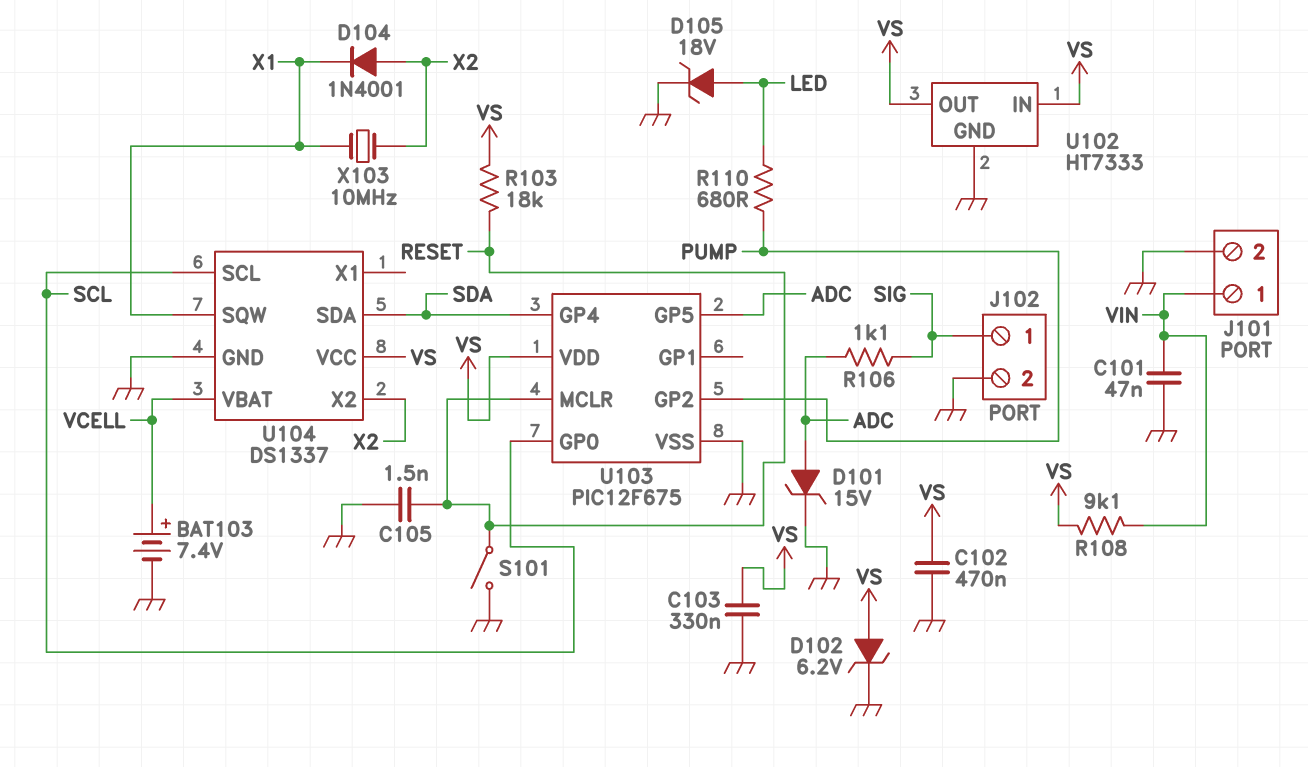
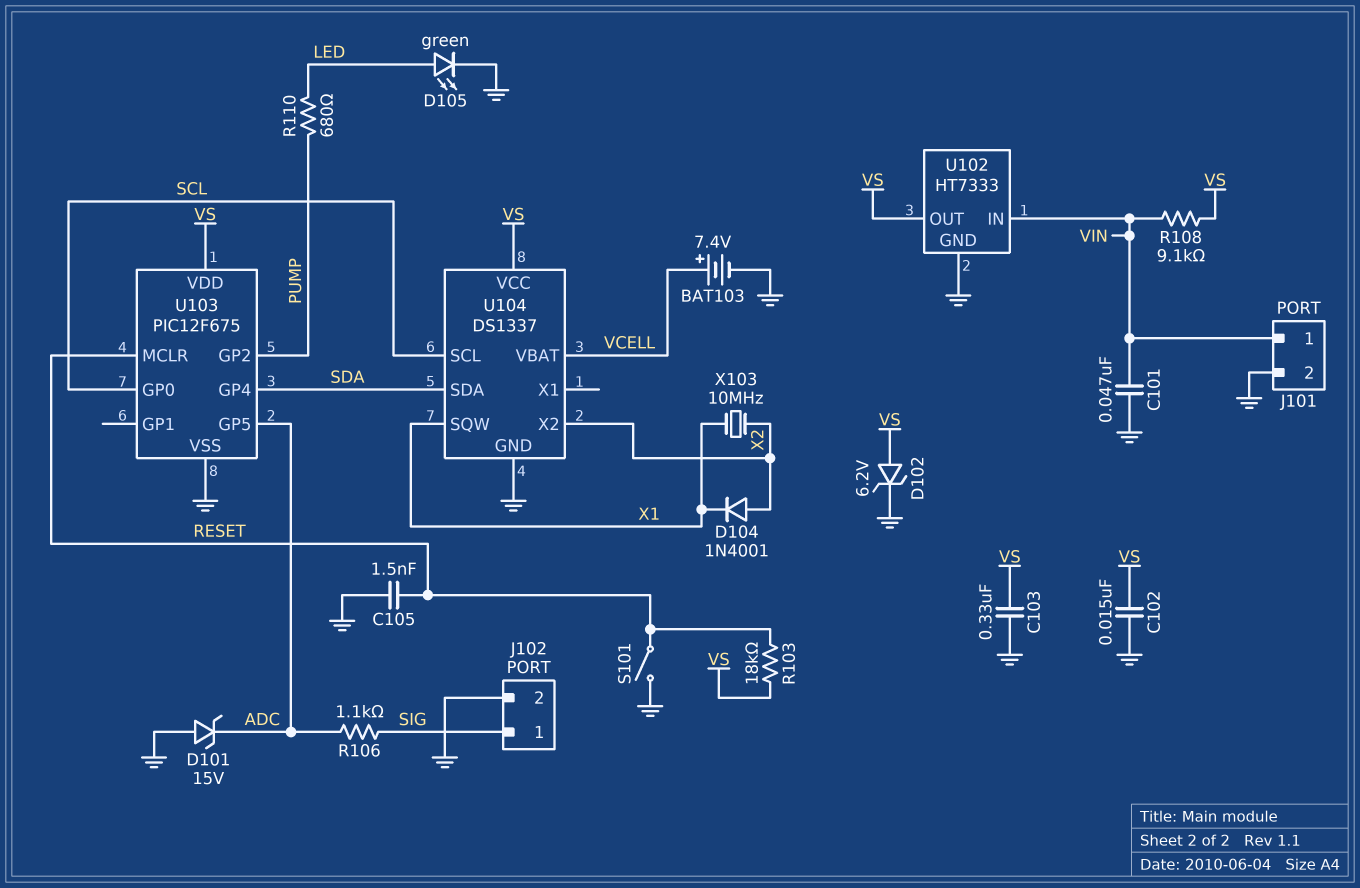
C102: 470nF (GND, VS) -> 15nF (GND, VS)
D101: zener 15V (A ADC, K GND) -> zener 15V (A GND, K ADC)
D105: zener 18V (A LED, K GND) -> LED green (A LED, K GND)
U102 pin IN: VS -> VIN

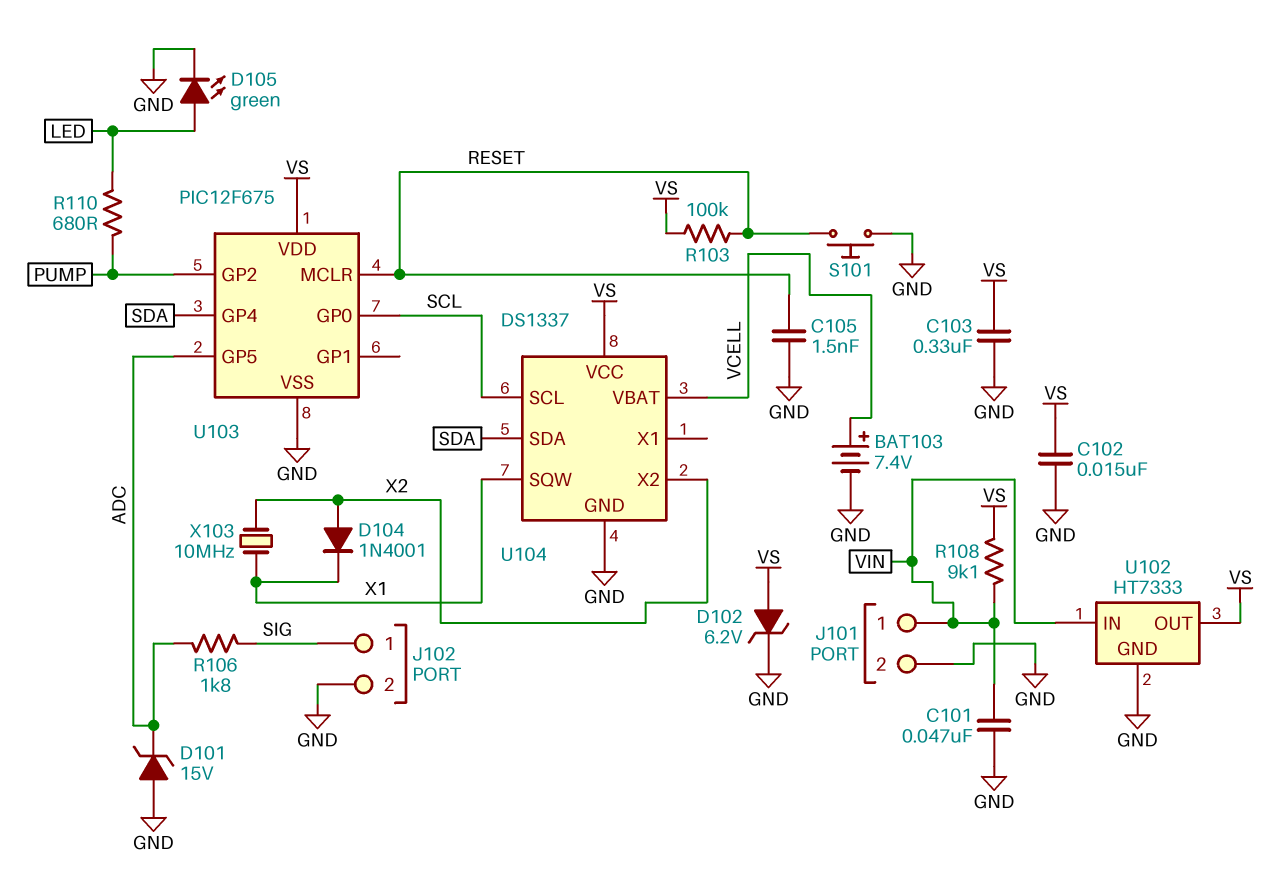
R103: 18k (RESET, VS) -> 100k (RESET, VS)
R106: 1.1k (ADC, SIG) -> 1.8k (ADC, SIG)
S101: switch (GND, RESET) -> button (GND, RESET)

